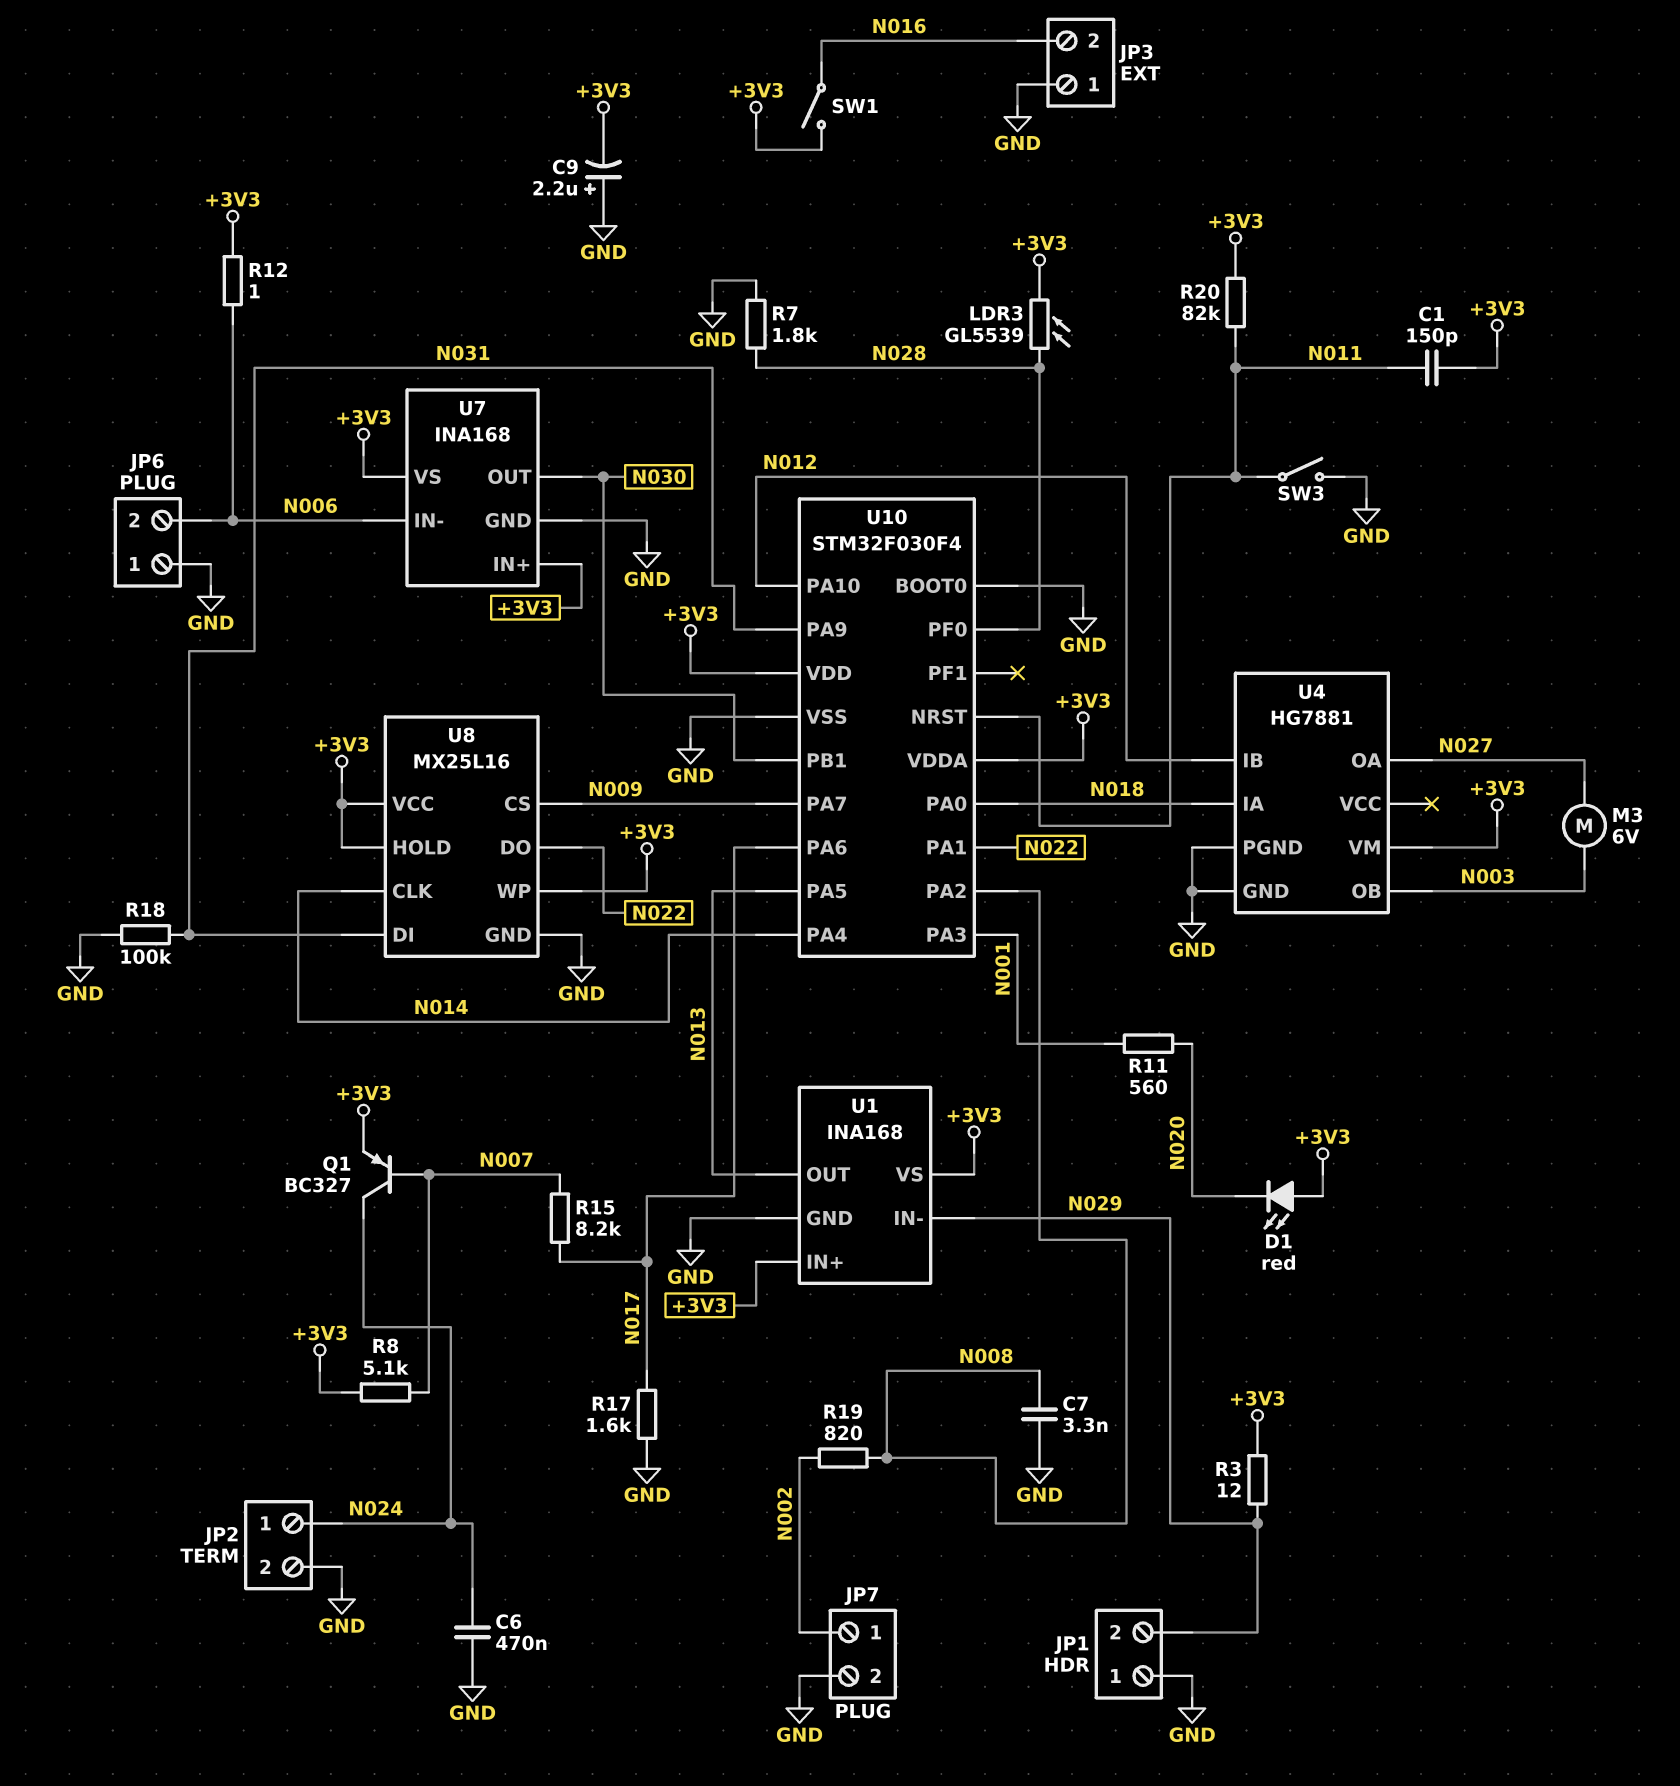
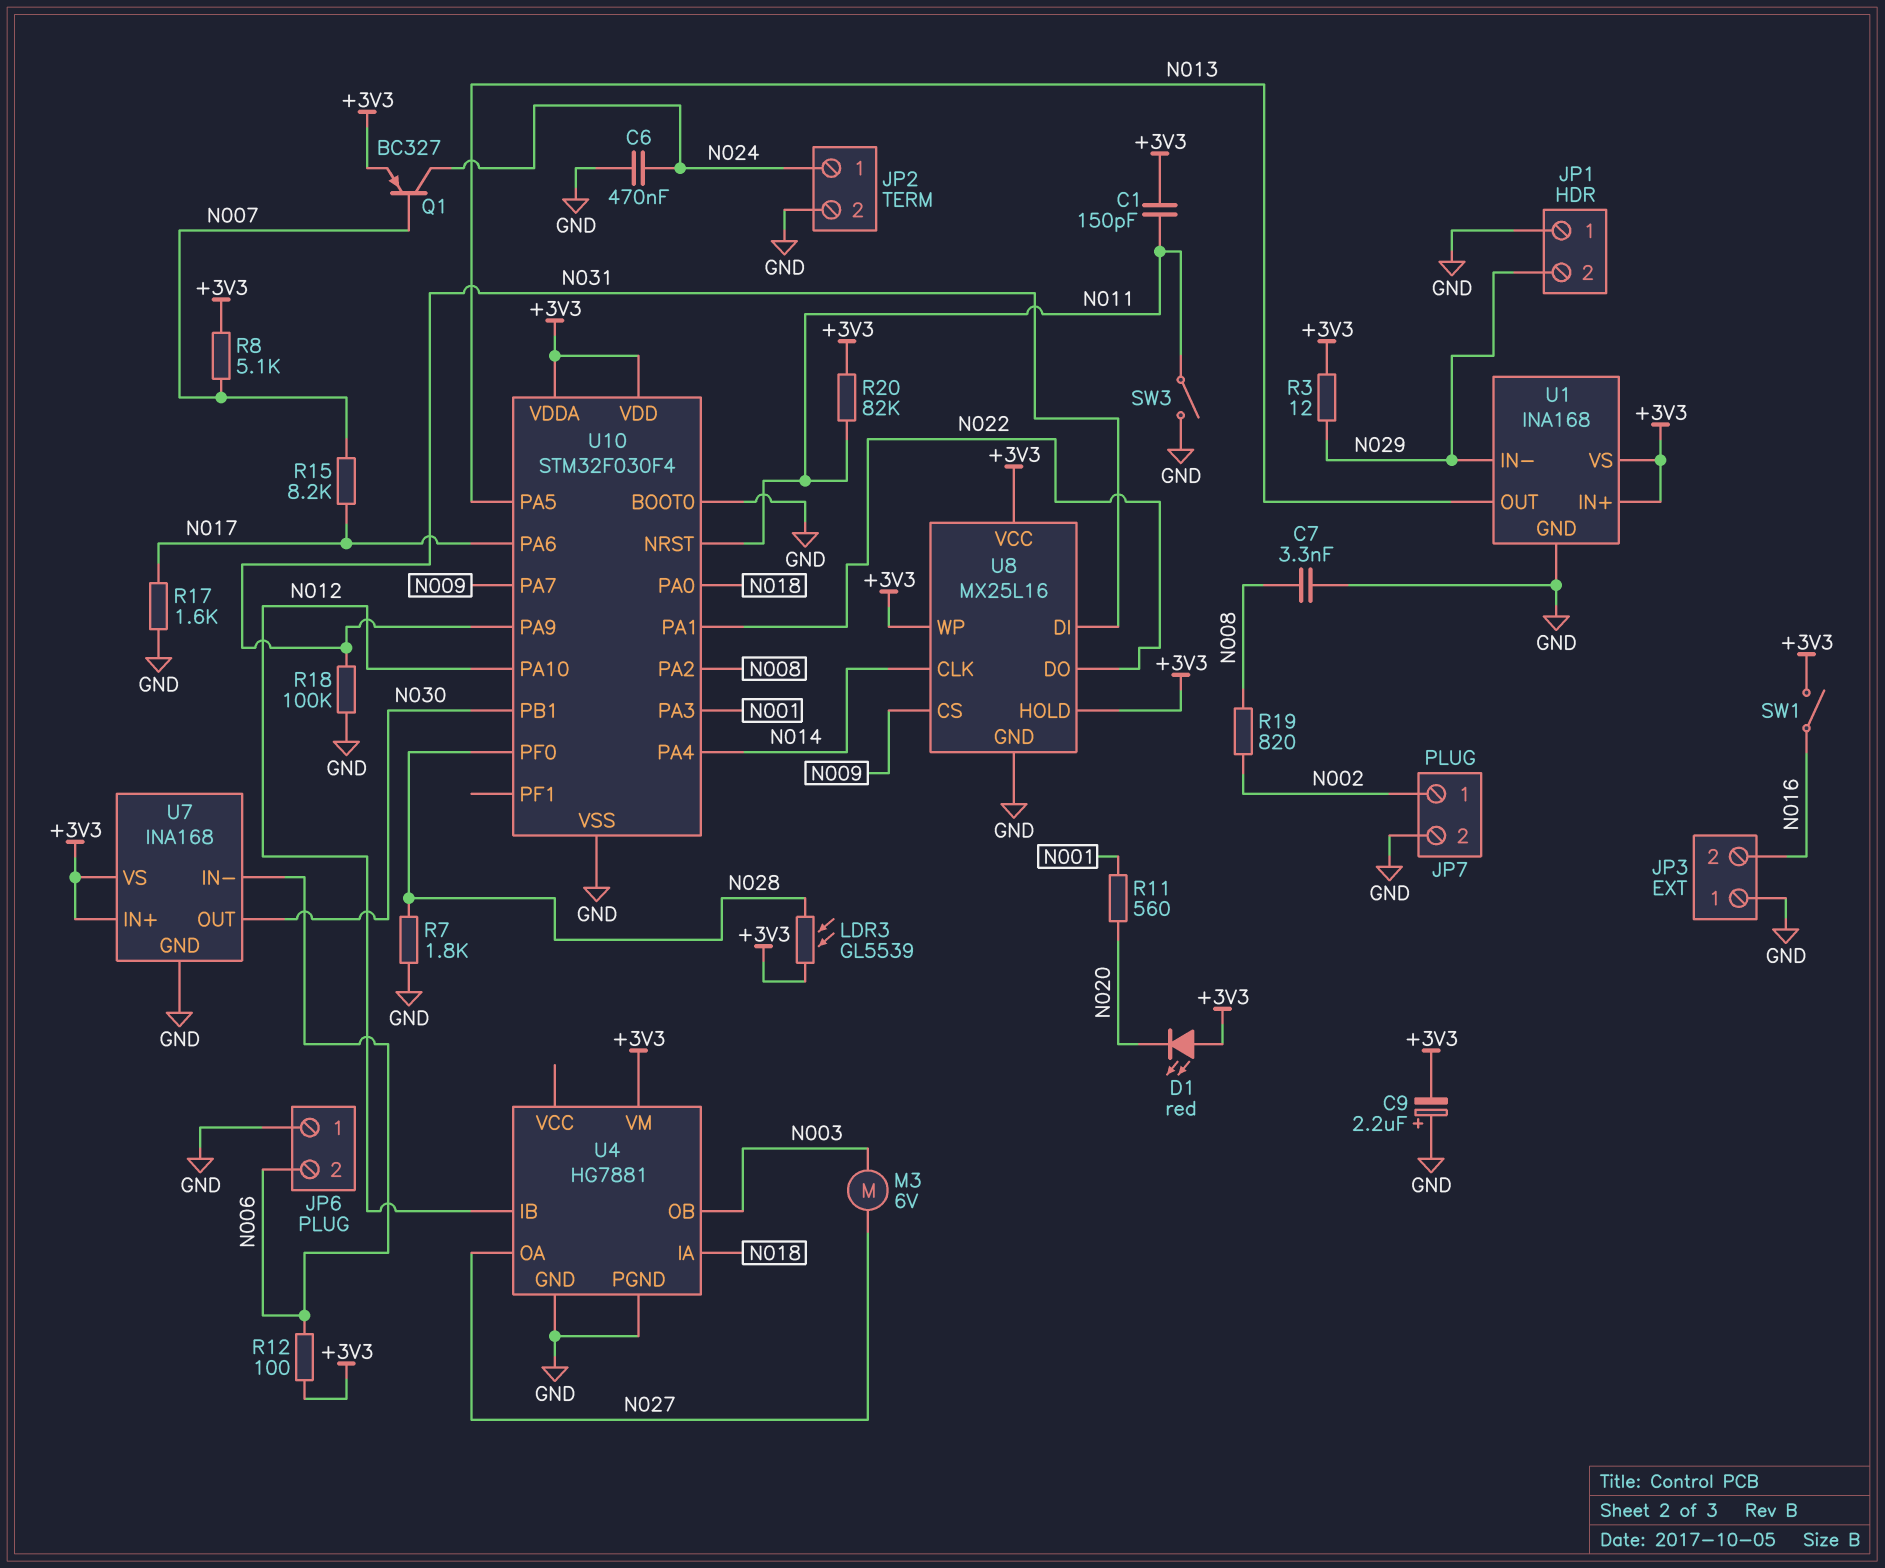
R12: 1 (+3V3, N006) -> 100 (+3V3, N006)

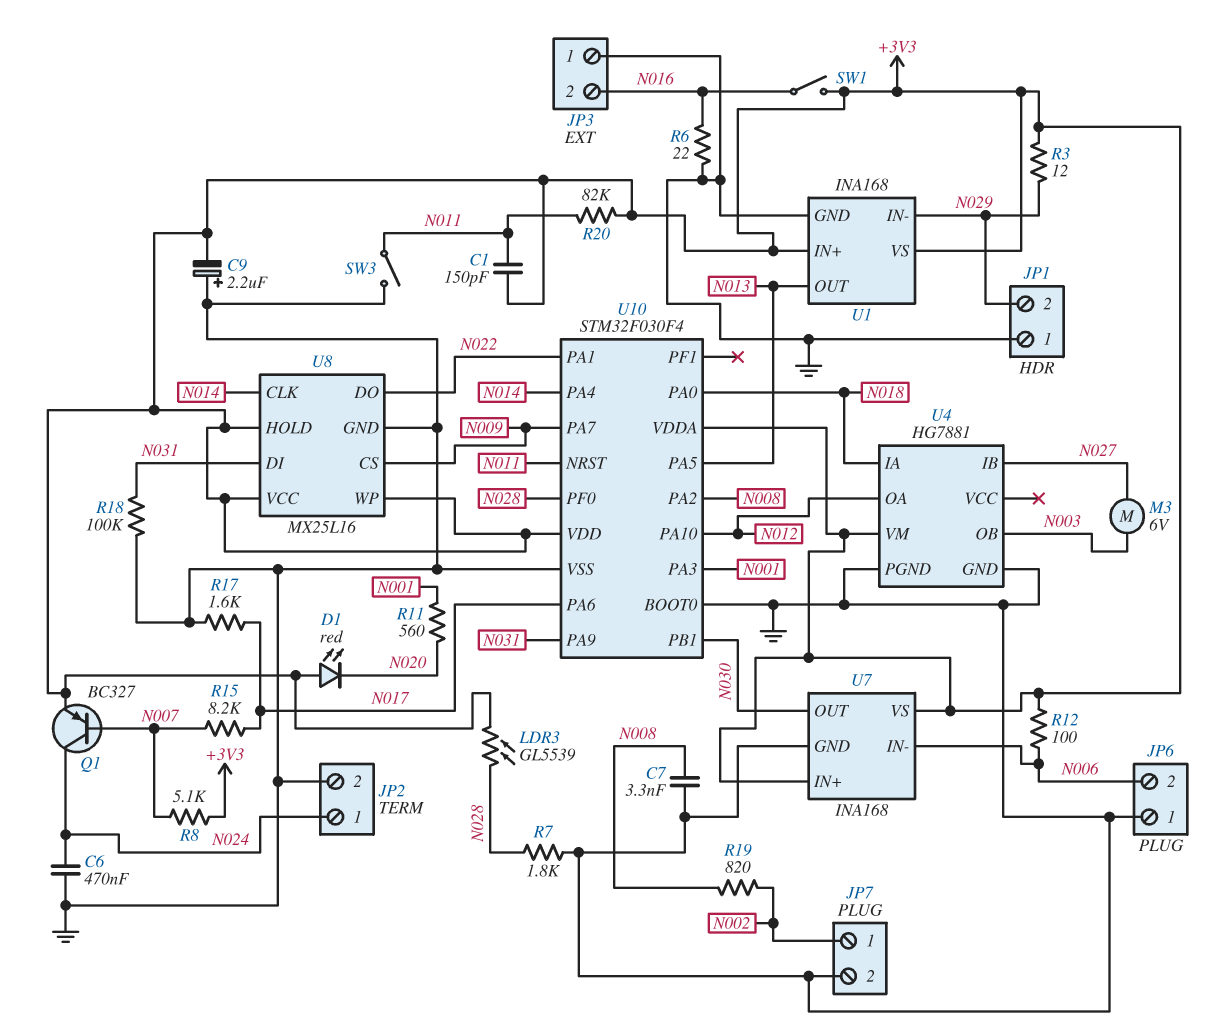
R6: none -> 22 (GND, N016)
U4 pin IB: N012 -> N027
U4 pin OA: N027 -> N012

